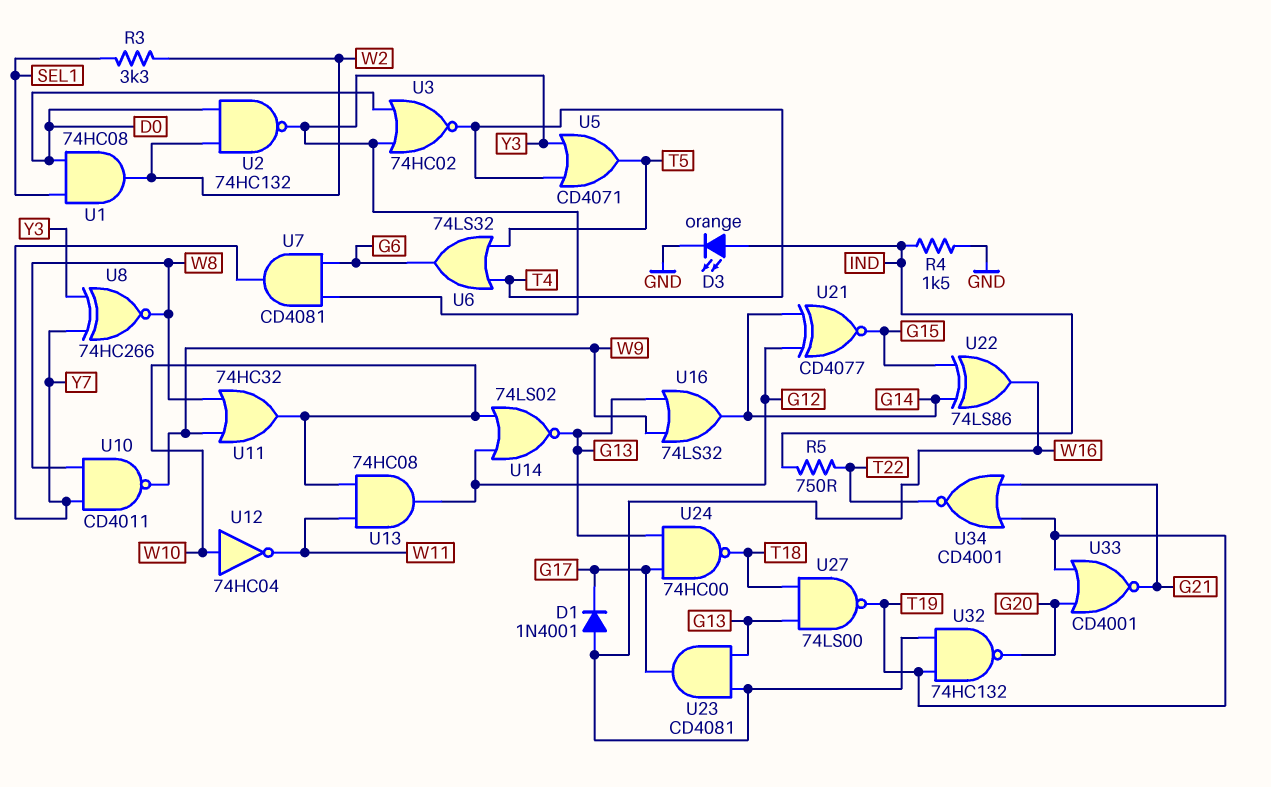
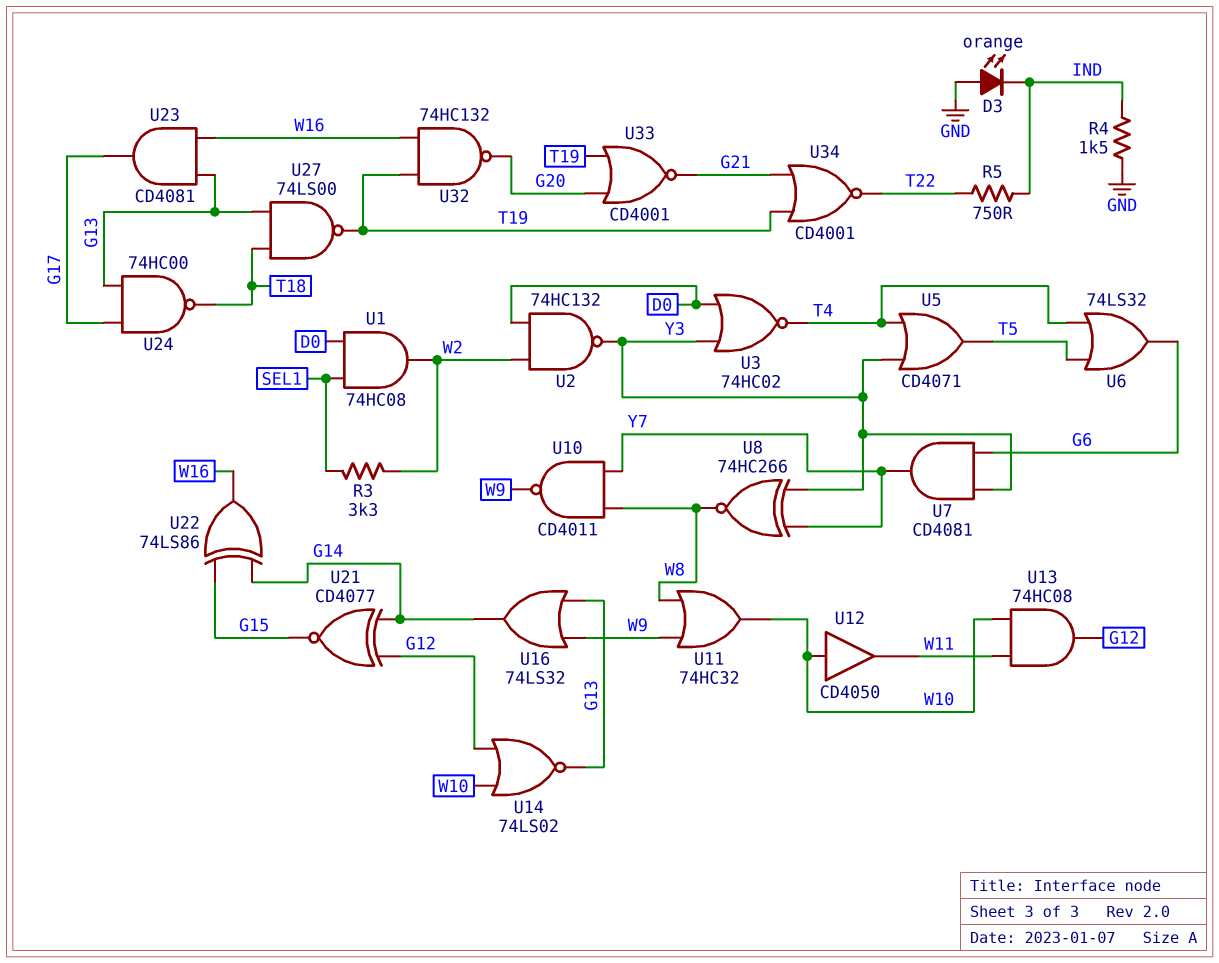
D1: diode 1N4001 (A W16, K G17) -> none
D3: LED orange (A IND, K GND) -> LED orange (A GND, K IND)
U12: NOT 74HC04 (in W10, out W11) -> buffer CD4050 (in W10, out W11)

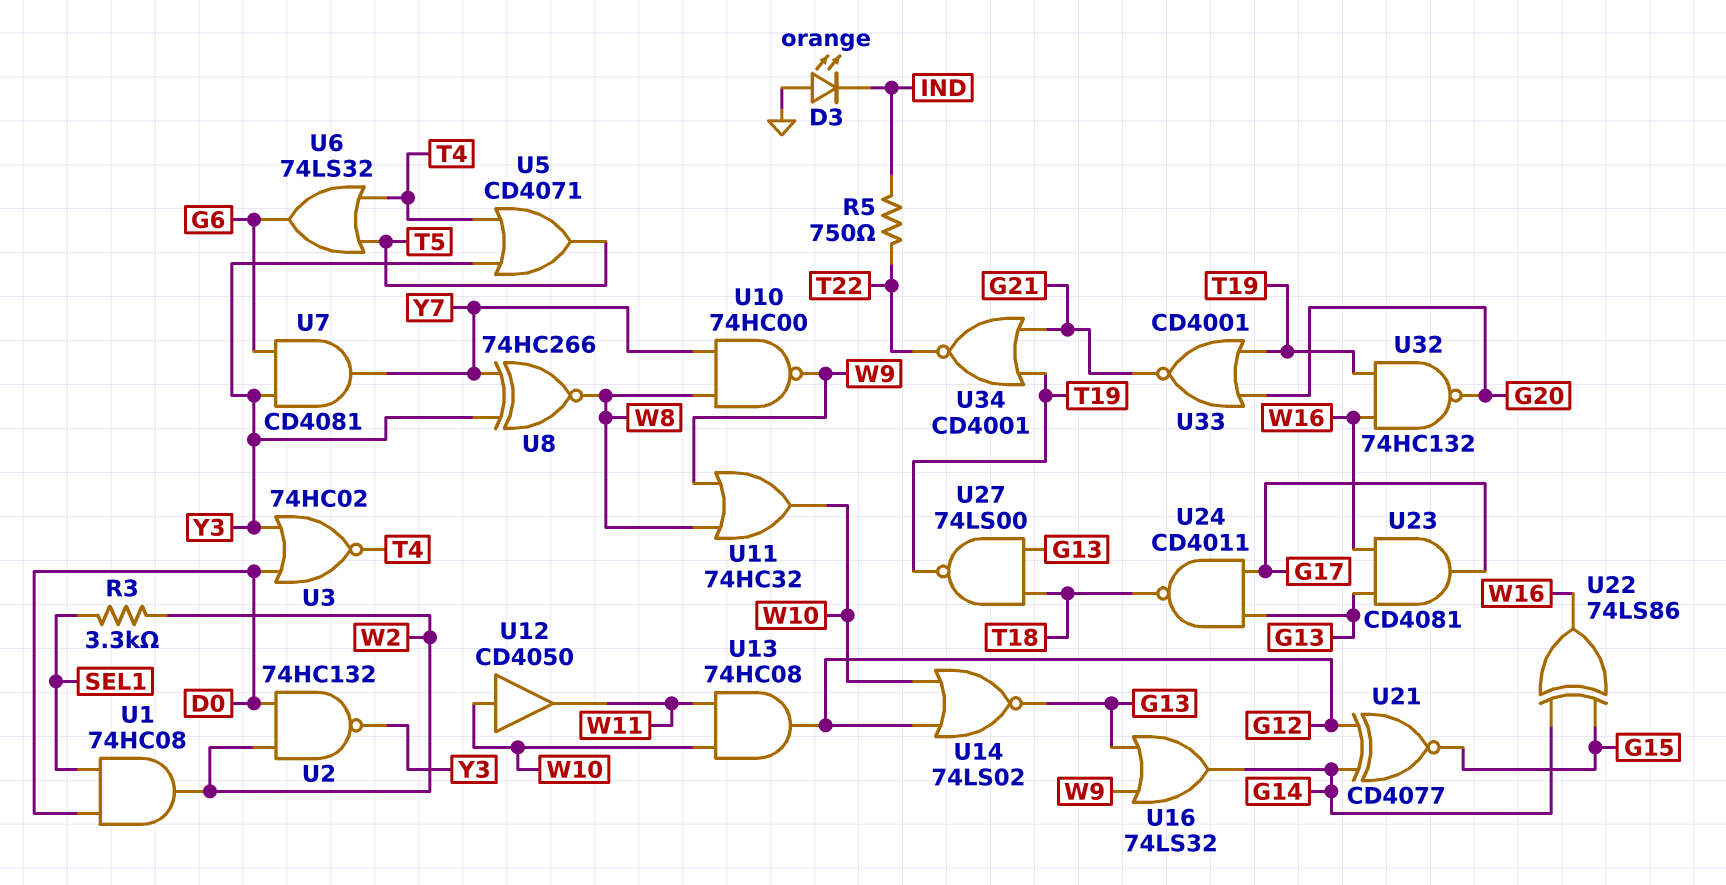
R4: 1.5k (GND, IND) -> none
U10: NAND CD4011 (in W8, in Y7, out W9) -> NAND 74HC00 (in W8, in Y7, out W9)
U24: NAND 74HC00 (in G13, in G17, out T18) -> NAND CD4011 (in G13, in G17, out T18)

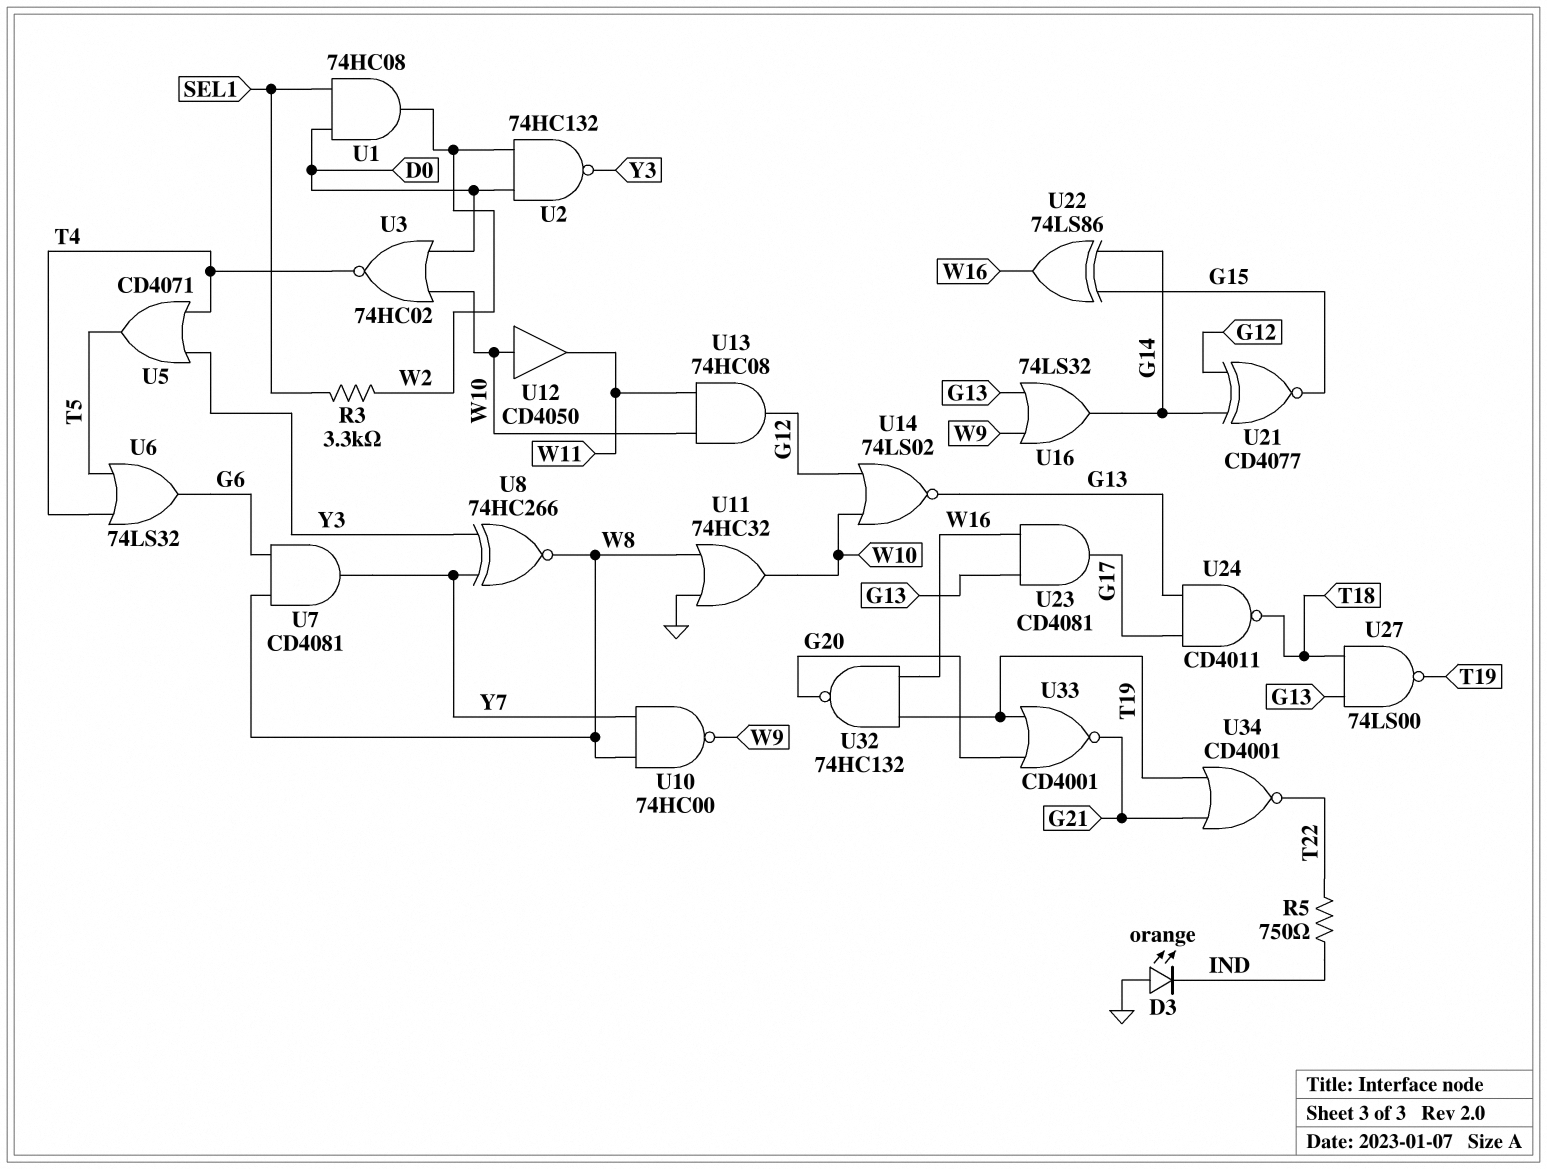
U3: NOR 74HC02 (in D0, in Y3, out T4) -> NOR 74HC02 (in D0, in W10, out T4)
U7: AND CD4081 (in G6, in Y3, out Y7) -> AND CD4081 (in G6, in W8, out Y7)
U11: OR 74HC32 (in W8, in W9, out W10) -> OR 74HC32 (in GND, in W8, out W10)

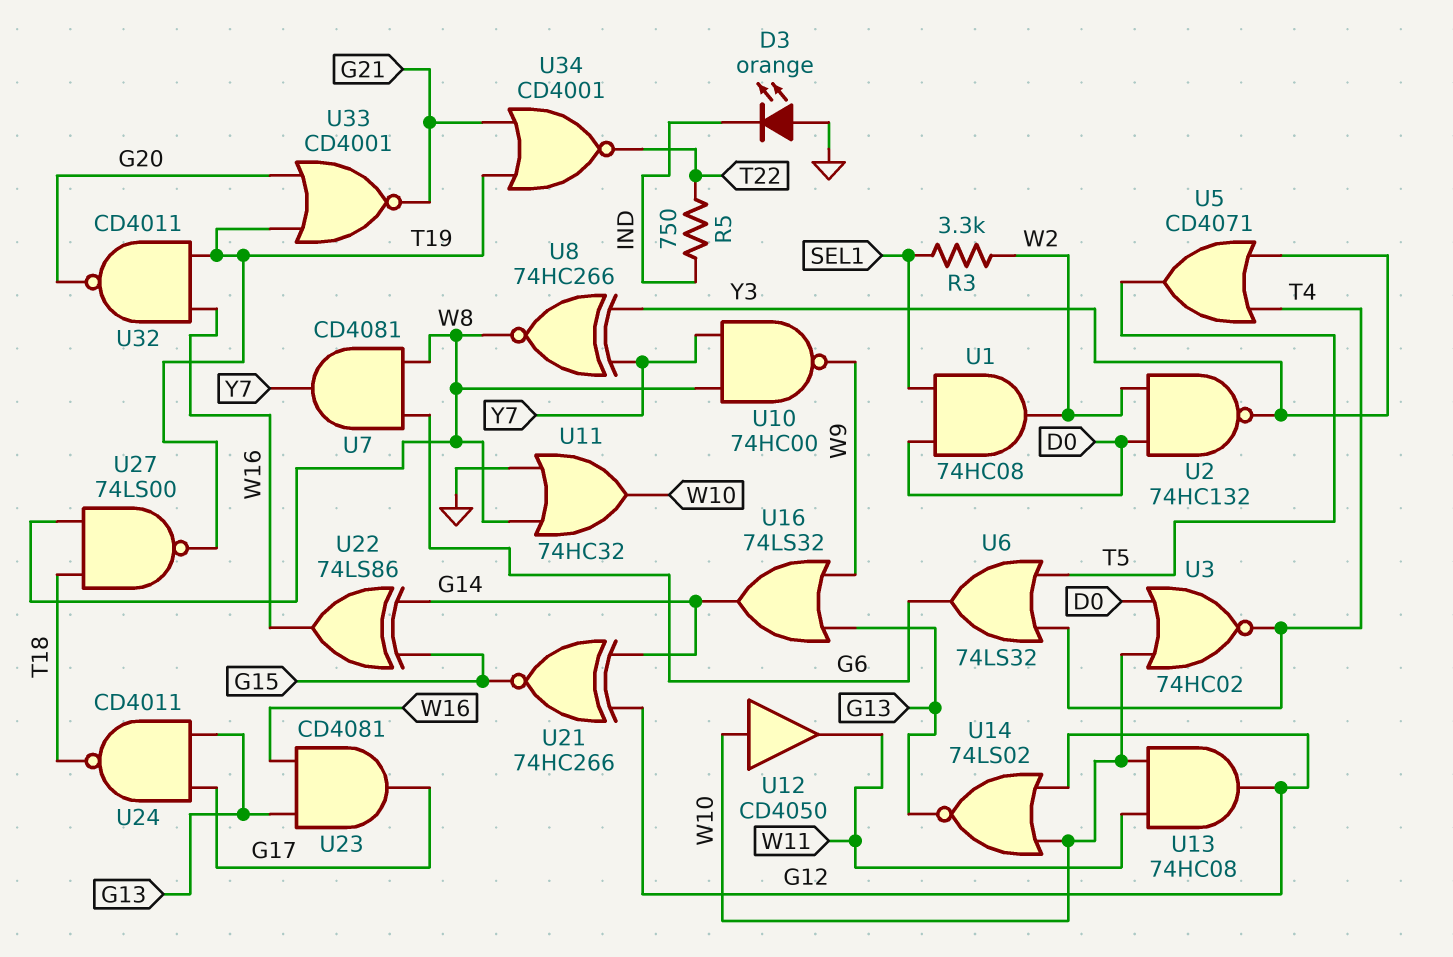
U21: XNOR CD4077 (in G12, in G14, out G15) -> XNOR 74HC266 (in G12, in G14, out G15)
U27: NAND 74LS00 (in G13, in T18, out T19) -> NAND 74LS00 (in T18, in W8, out T19)
U32: NAND 74HC132 (in T19, in W16, out G20) -> NAND CD4011 (in T19, in W16, out G20)

